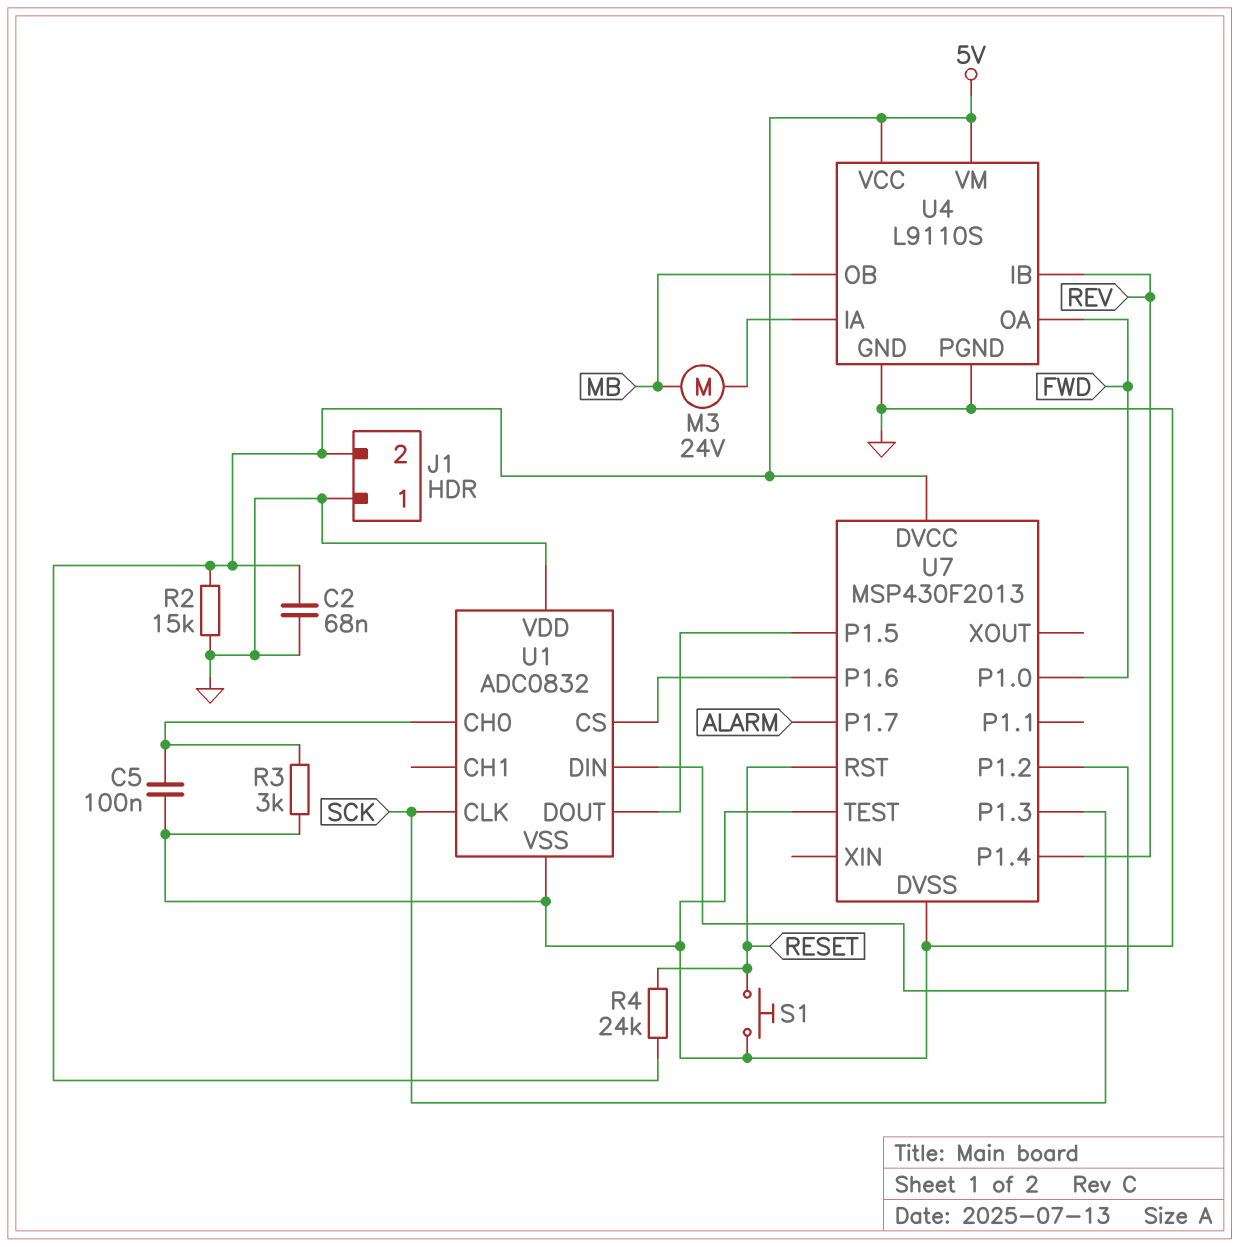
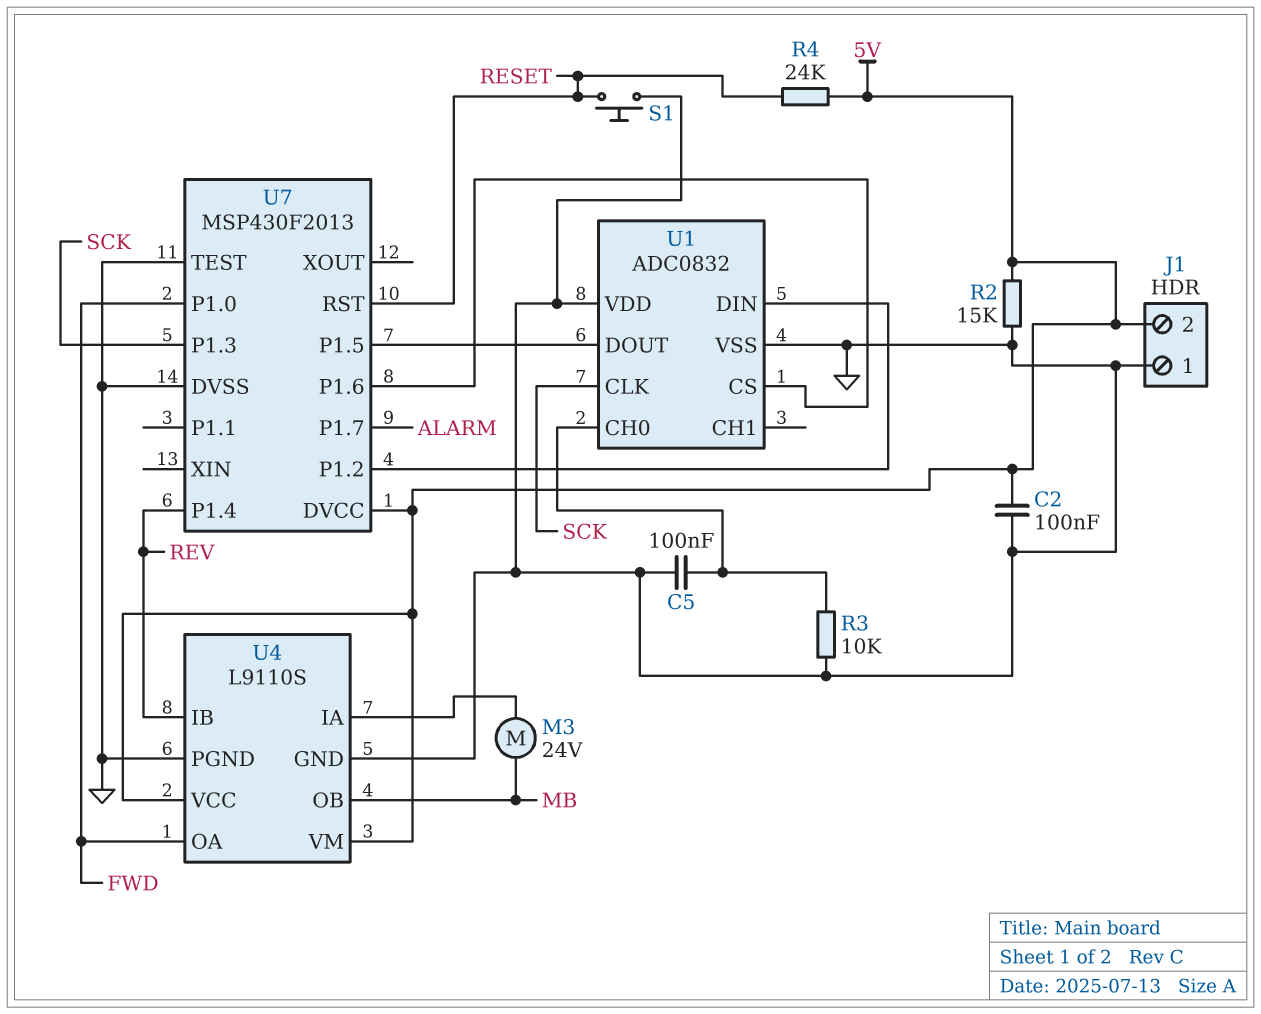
C2: 68nF (5V, GND) -> 100nF (5V, GND)
R3: 3k (GND, U1/CH0) -> 10k (GND, U1/CH0)

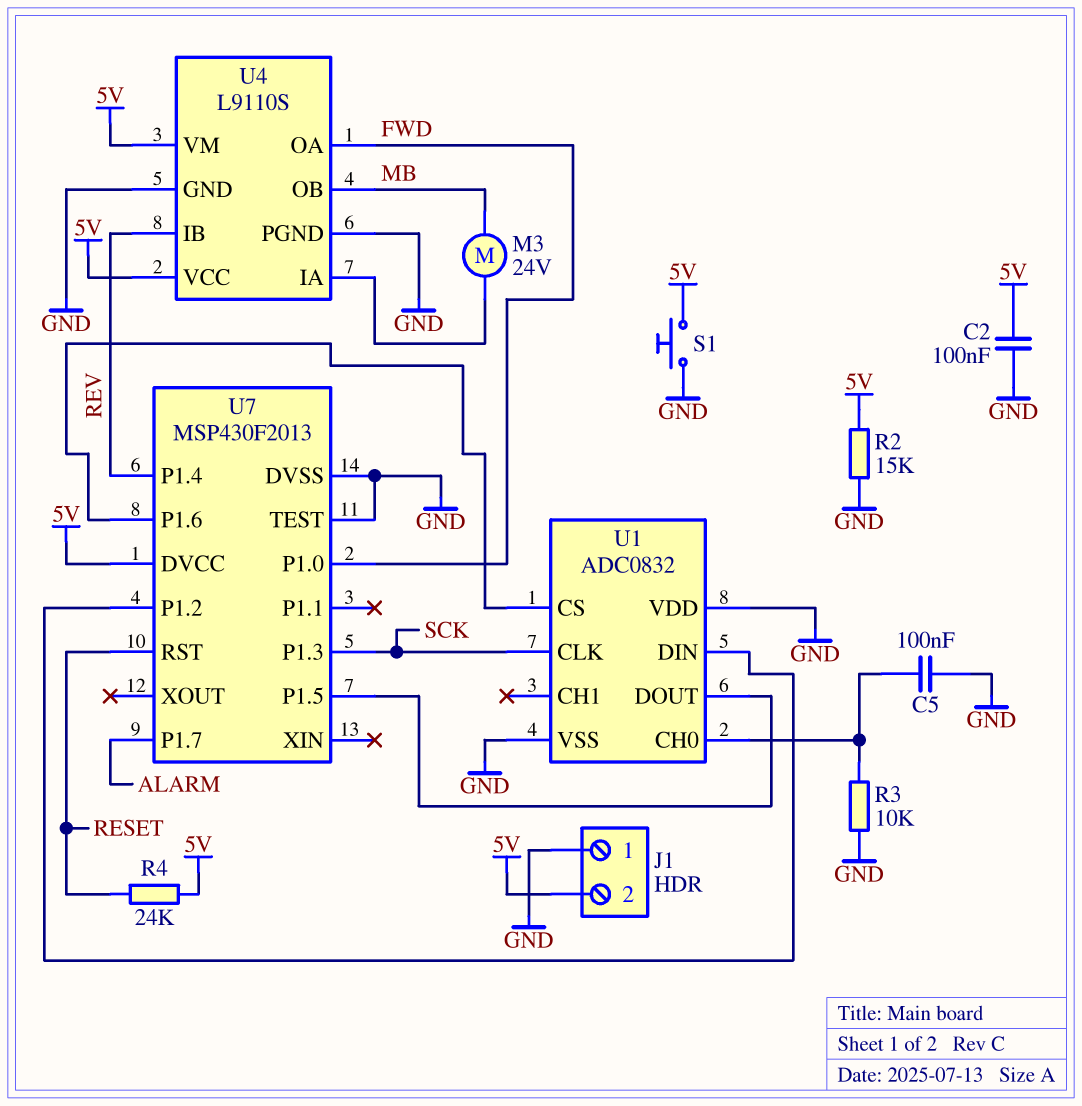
S1: button (GND, RESET) -> button (5V, GND)

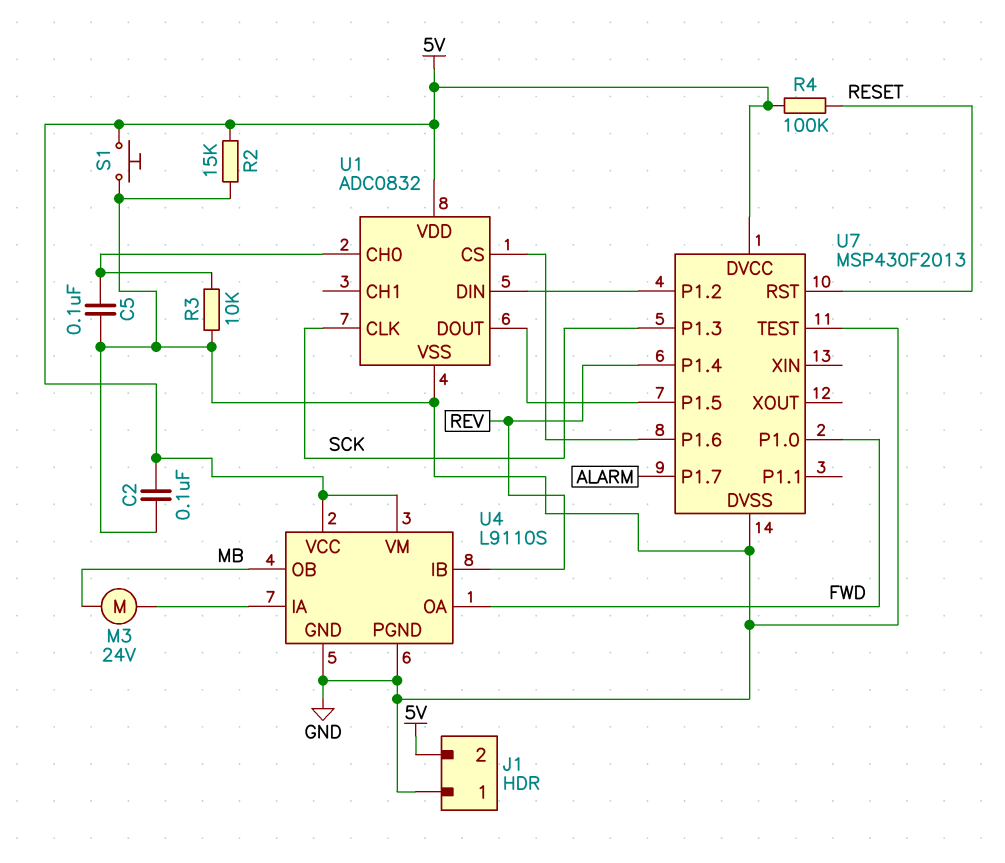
R4: 24k (5V, RESET) -> 100k (5V, RESET)
U1 pin VDD: GND -> 5V

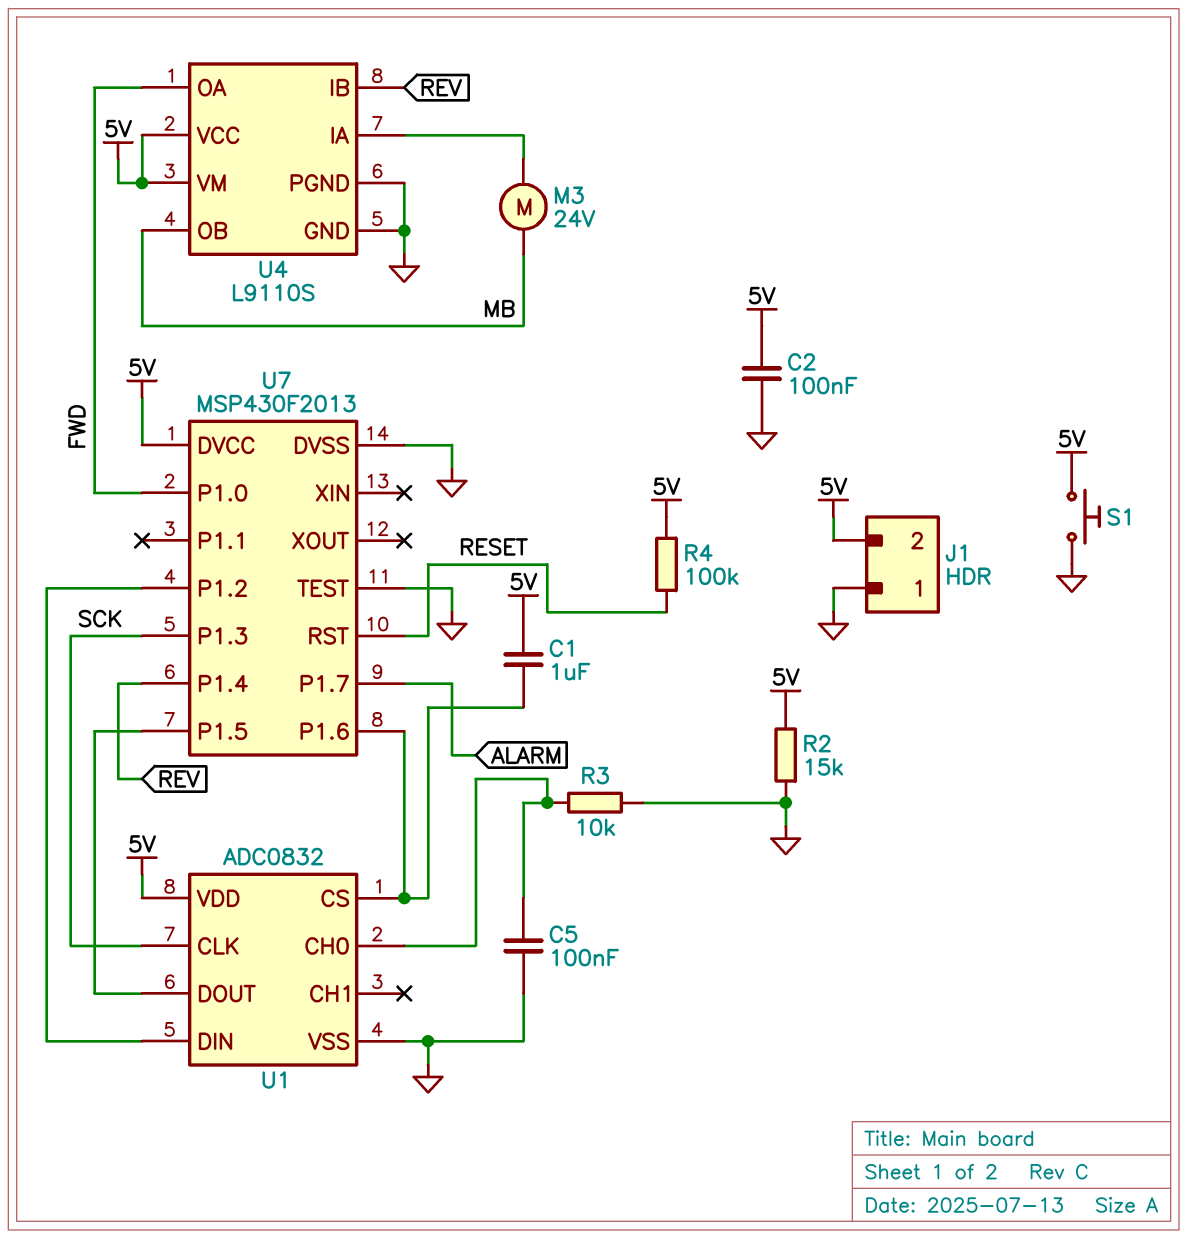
C1: none -> 1uF (5V, U1/CS)

